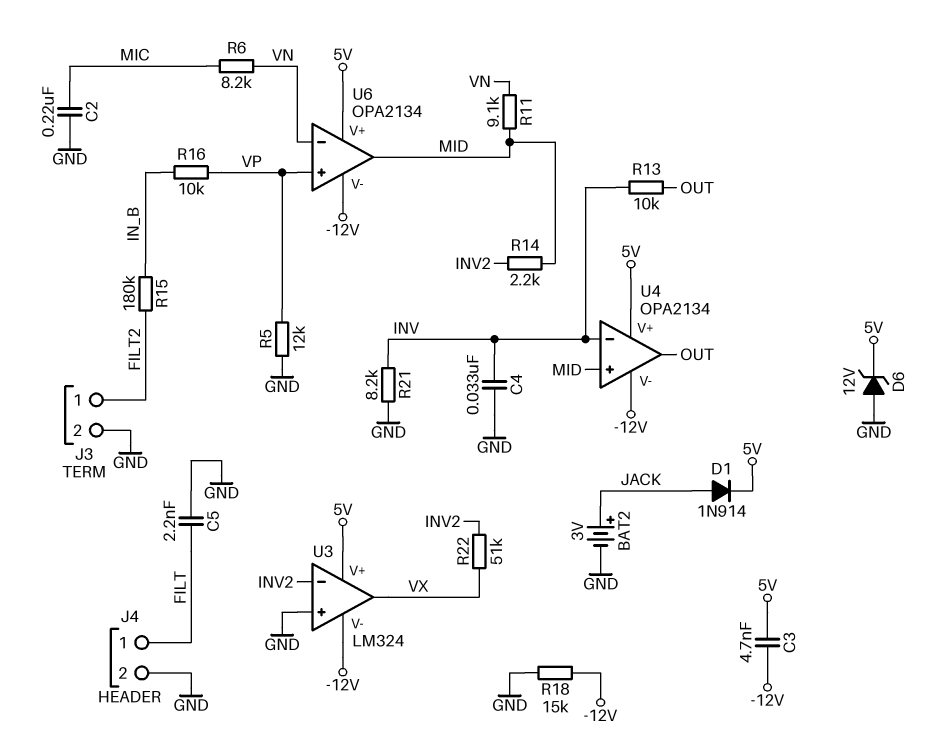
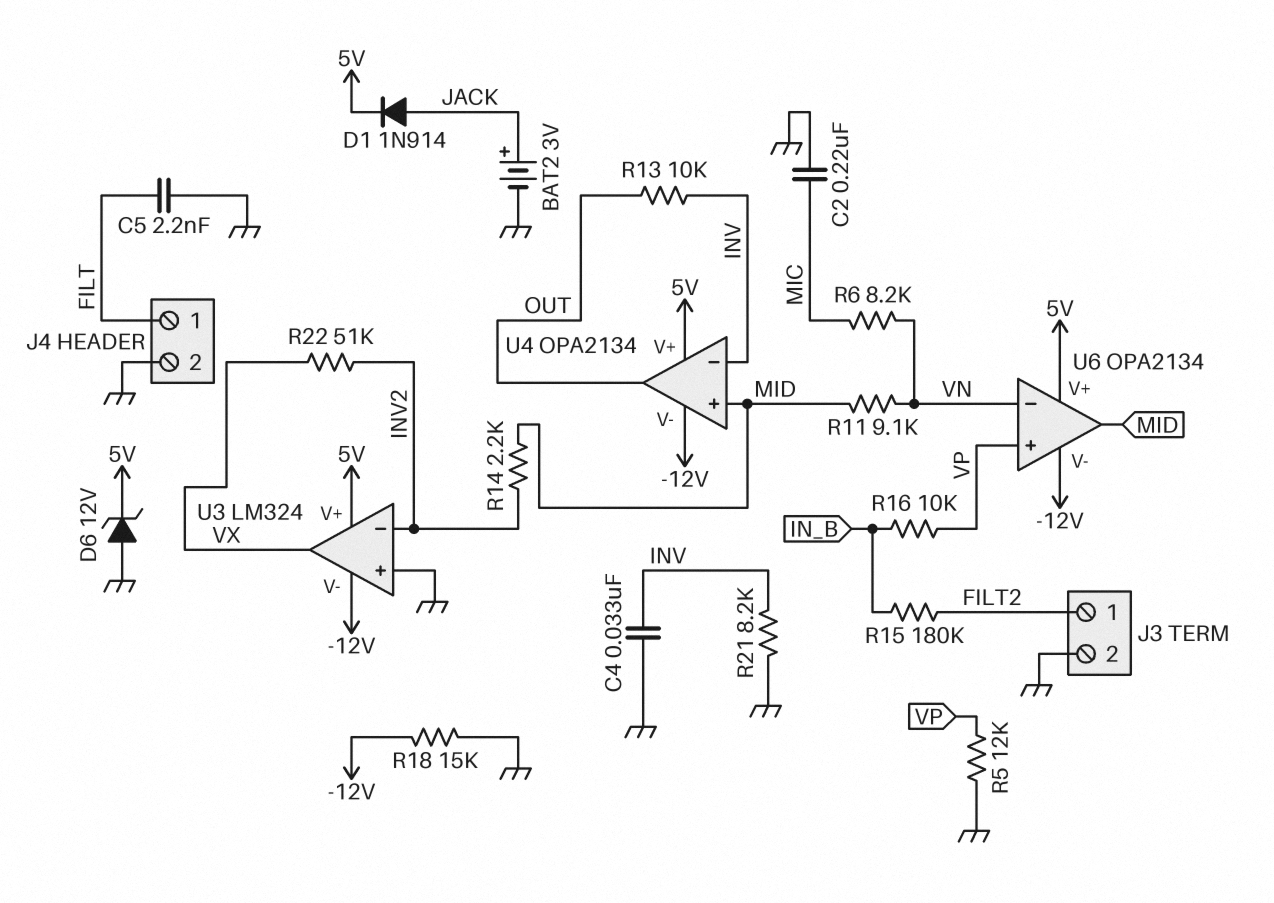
C3: 4.7nF (-12V, 5V) -> none

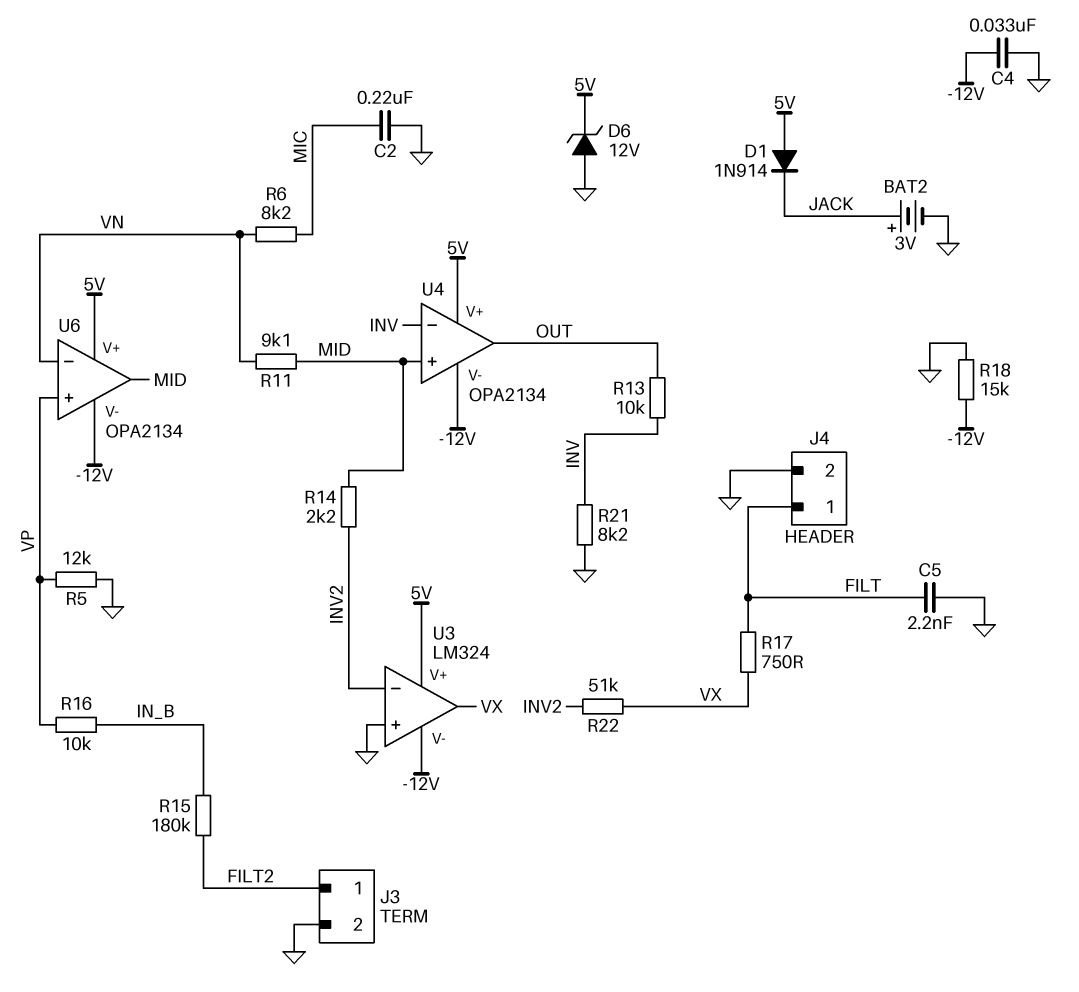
C4: 33nF (GND, INV) -> 33nF (-12V, GND)
D1: diode 1N914 (A JACK, K 5V) -> diode 1N914 (A 5V, K JACK)
R17: none -> 750 (FILT, VX)

